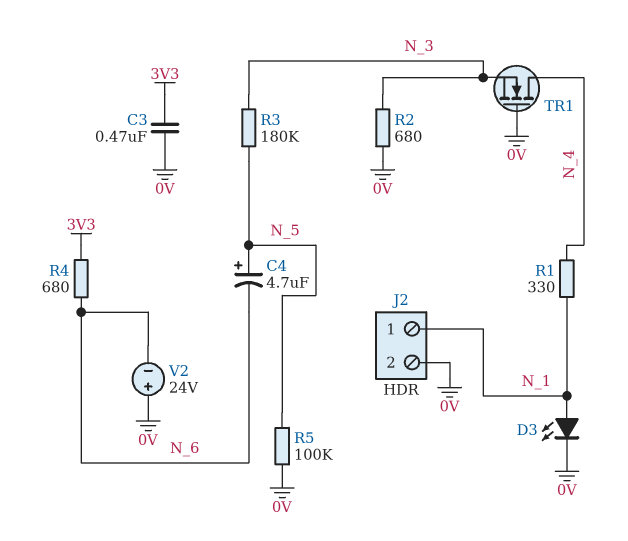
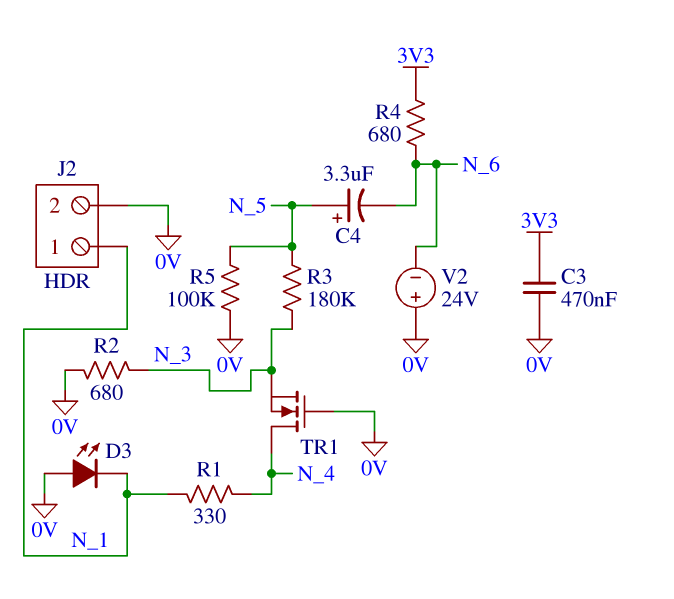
C4: 4.7uF (plus N_5, minus N_6) -> 3.3uF (plus N_5, minus N_6)
D3: LED (A N_1, K 0V) -> LED (A 0V, K N_1)

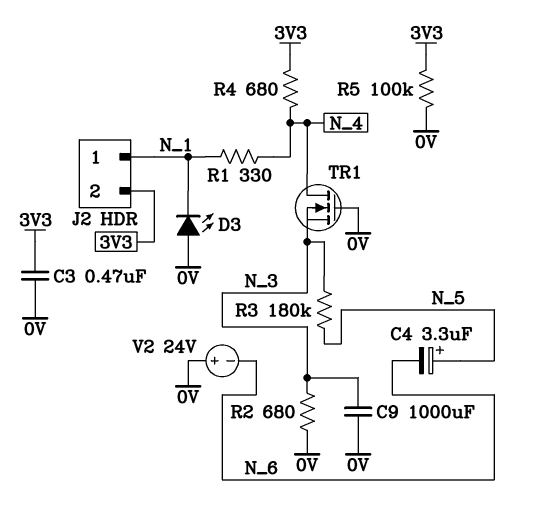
C9: none -> 1000uF (0V, N_3)
J2 pin 2: 0V -> 3V3
R4: 680 (3V3, N_6) -> 680 (3V3, N_4)
R5: 100k (0V, N_5) -> 100k (0V, 3V3)

